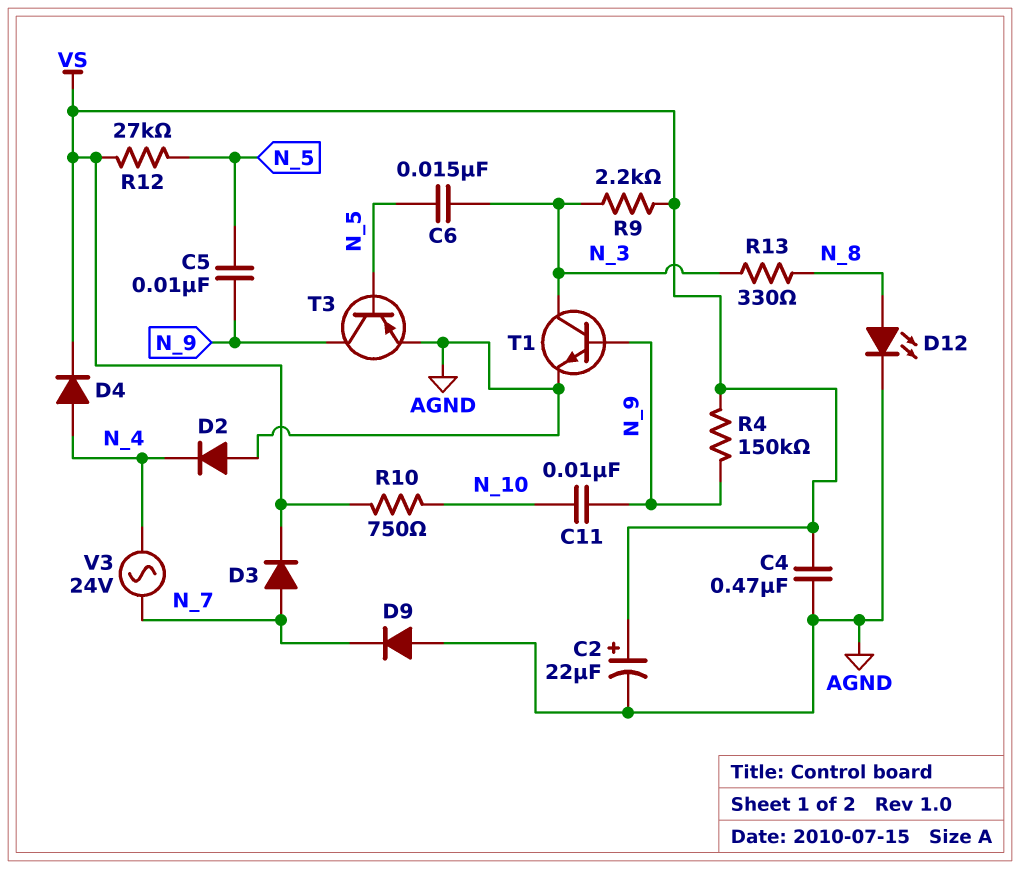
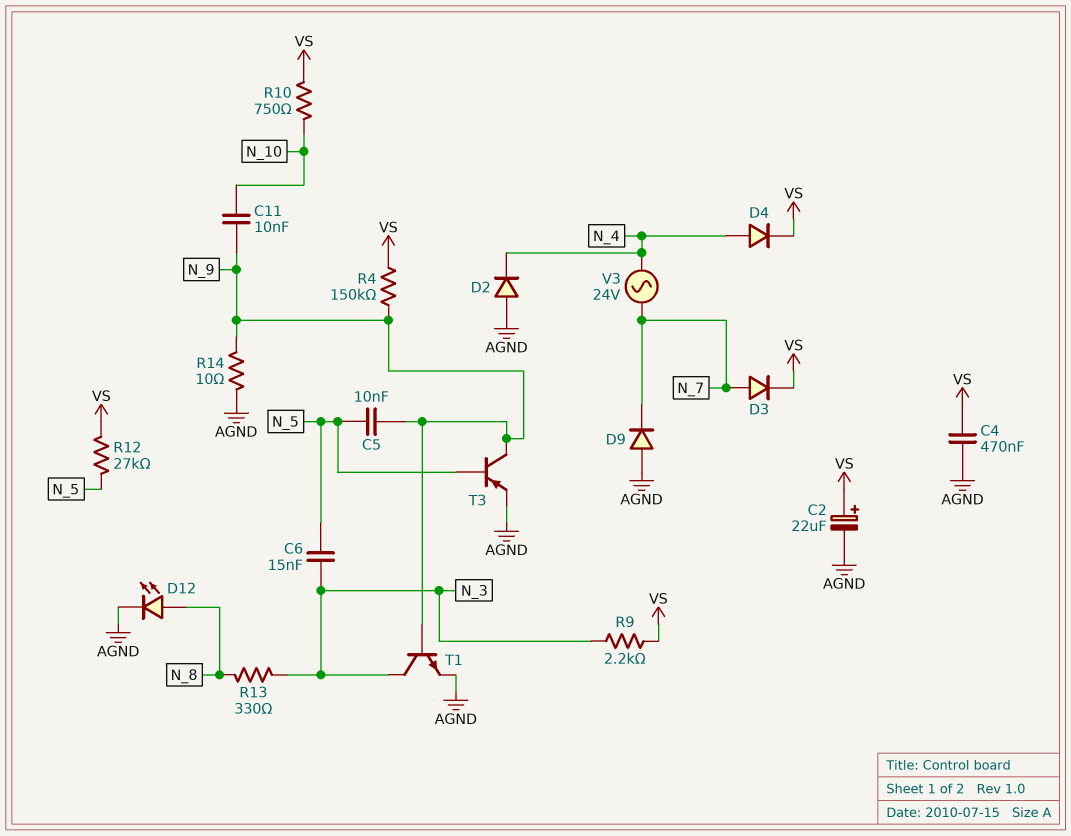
R14: none -> 10 (AGND, N_9)

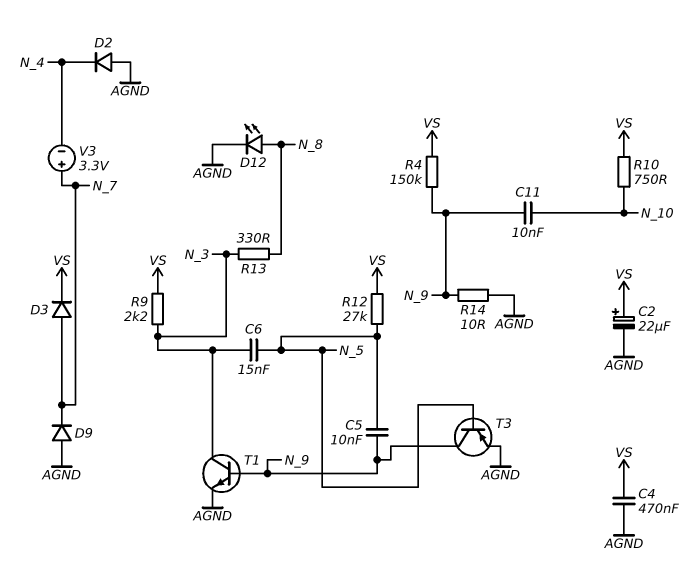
D4: diode (A N_4, K VS) -> none
V3: AC 24V (N_4, N_7) -> 3.3V (plus N_7, minus N_4)

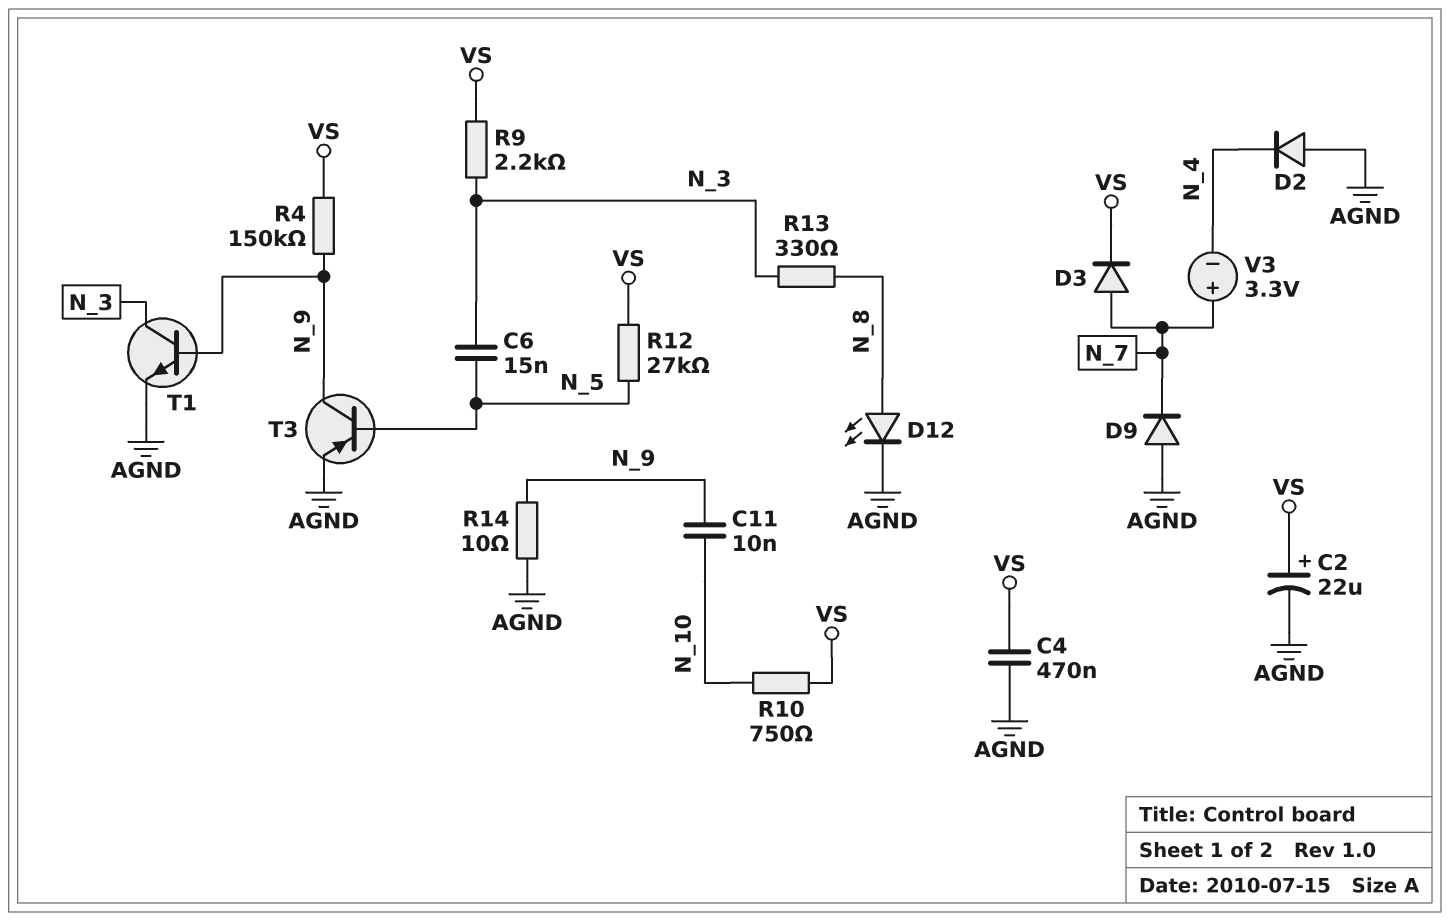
C5: 10nF (N_5, N_9) -> none

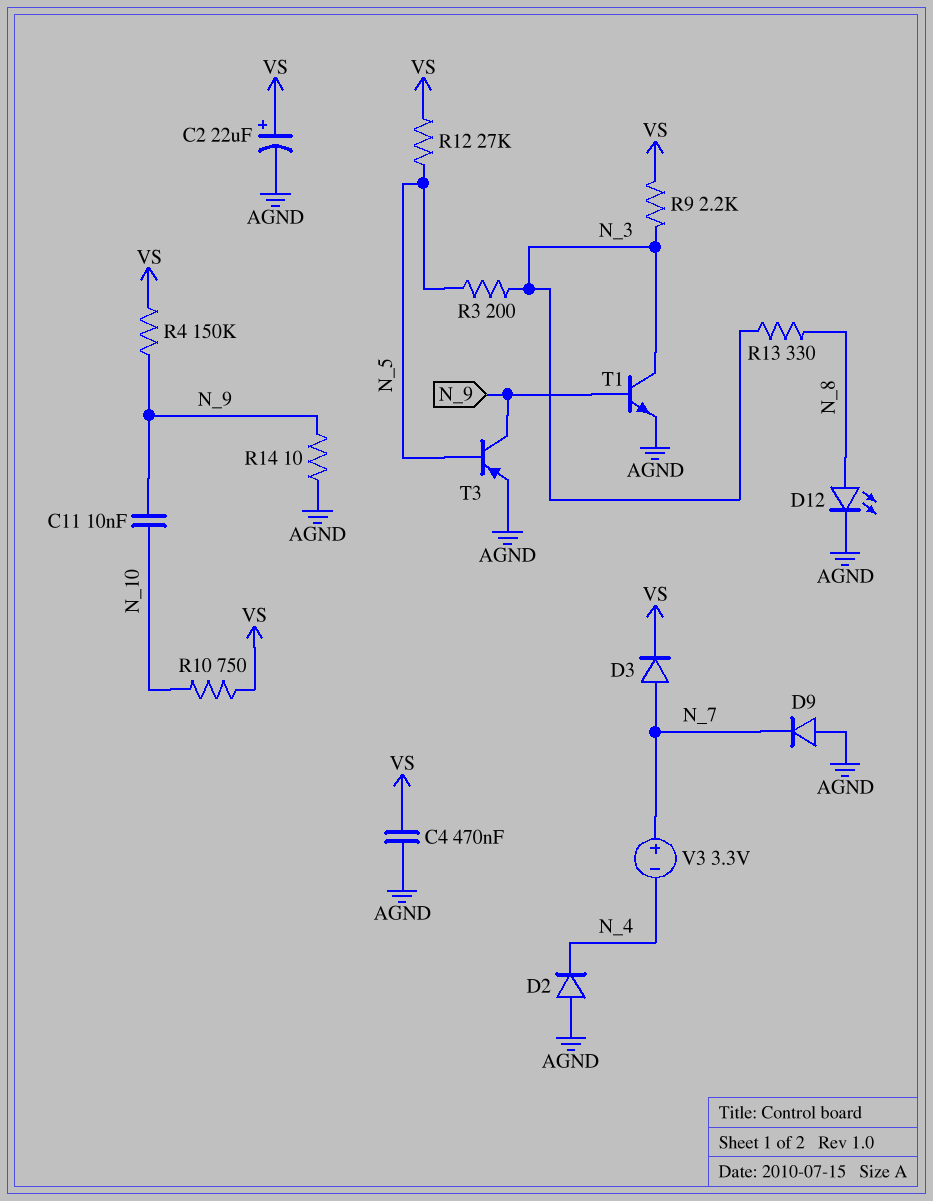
C6: 15nF (N_3, N_5) -> none
R3: none -> 200 (N_3, N_5)

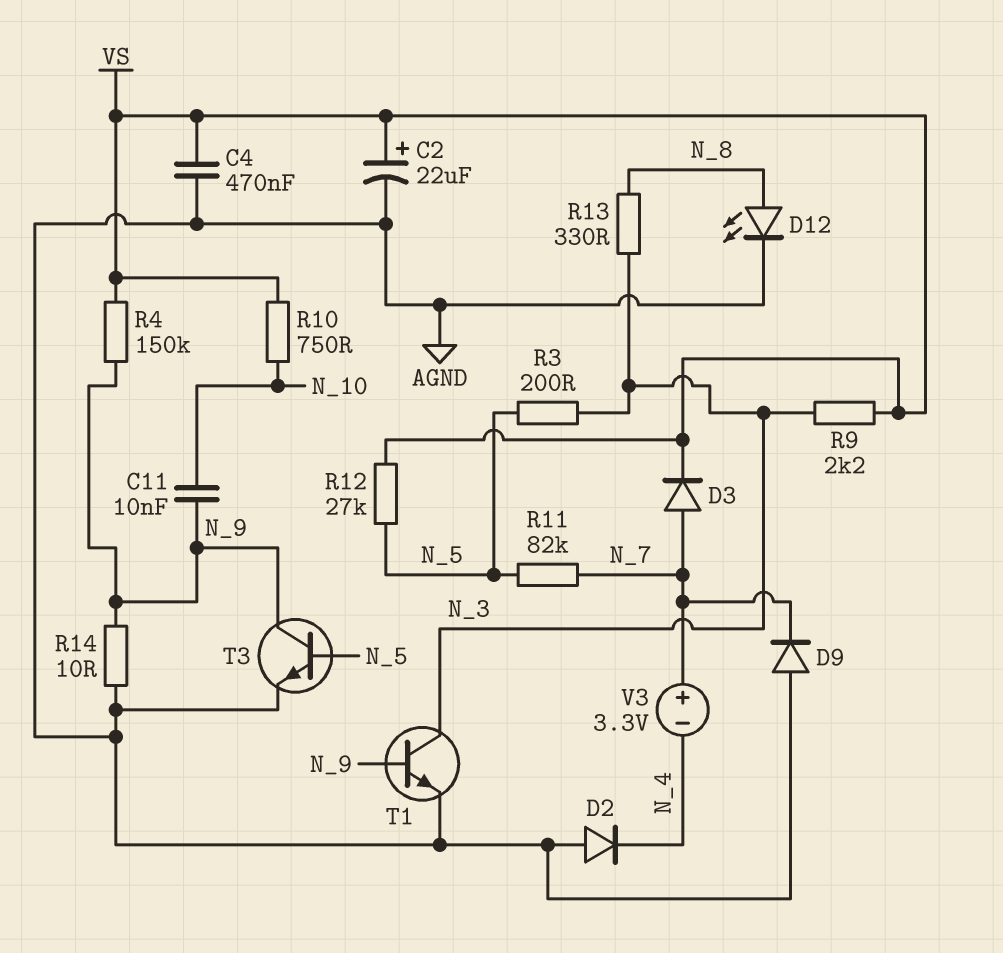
R11: none -> 82k (N_5, N_7)
T3: PNP (B N_5, C N_9, E AGND) -> NPN (B N_5, C N_9, E AGND)

